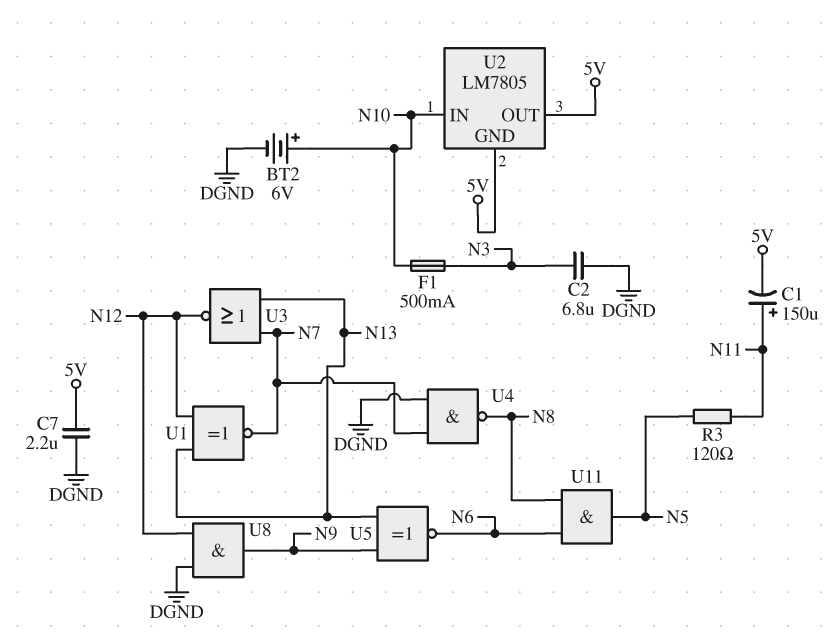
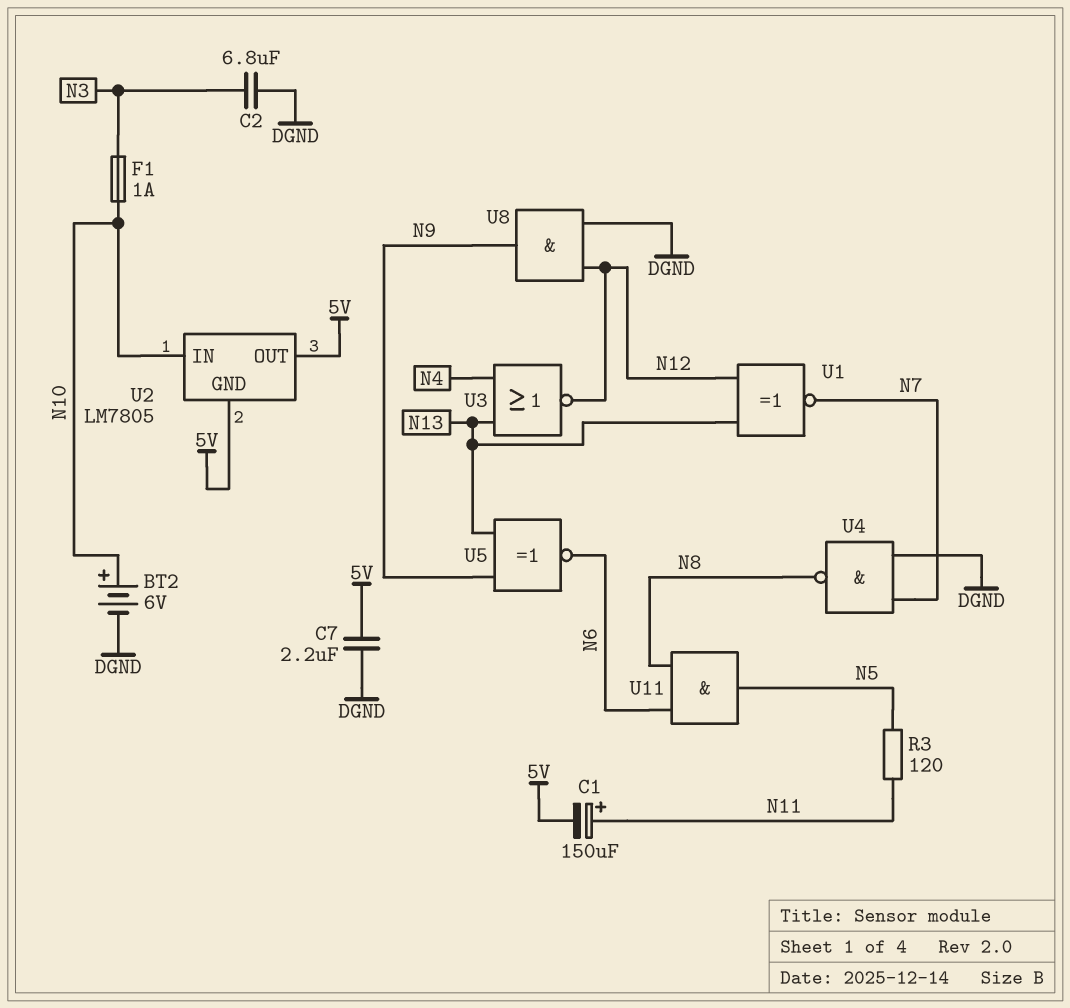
F1: 500mA (N3, N10) -> 1A (N3, N10)
U3: NOR (in N7, in N13, out N12) -> NOR (in N4, in N13, out N12)

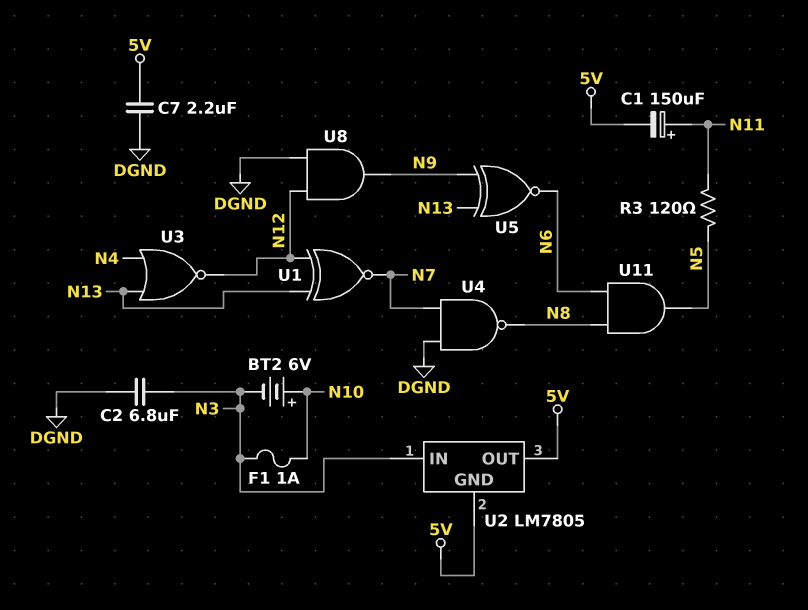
BT2: 6V (plus N10, minus DGND) -> 6V (plus N10, minus N3)
U2 pin IN: N10 -> N3

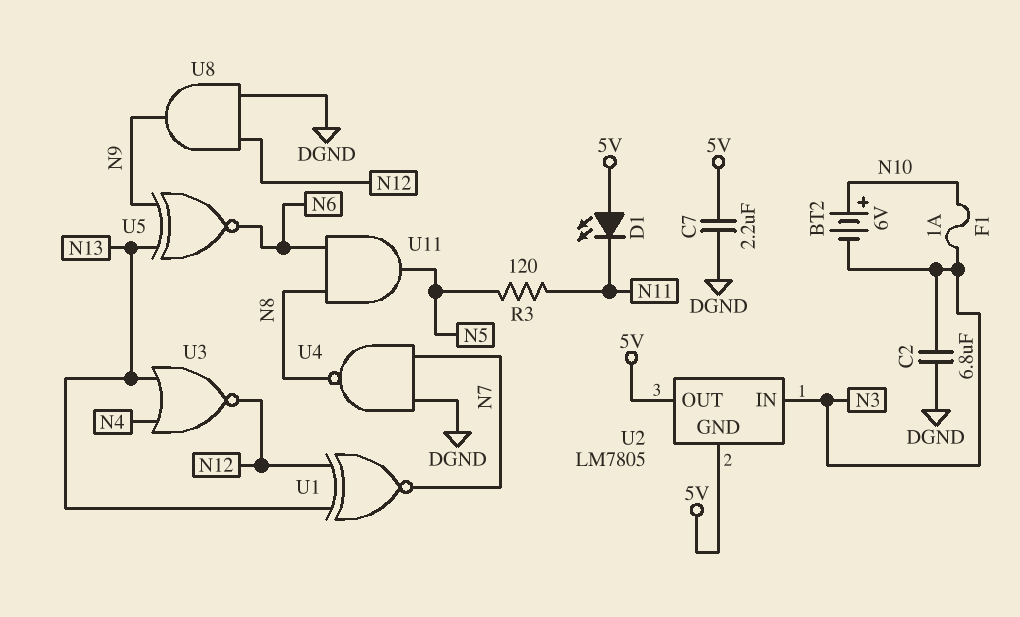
C1: 150uF (plus N11, minus 5V) -> none
D1: none -> LED (A 5V, K N11)

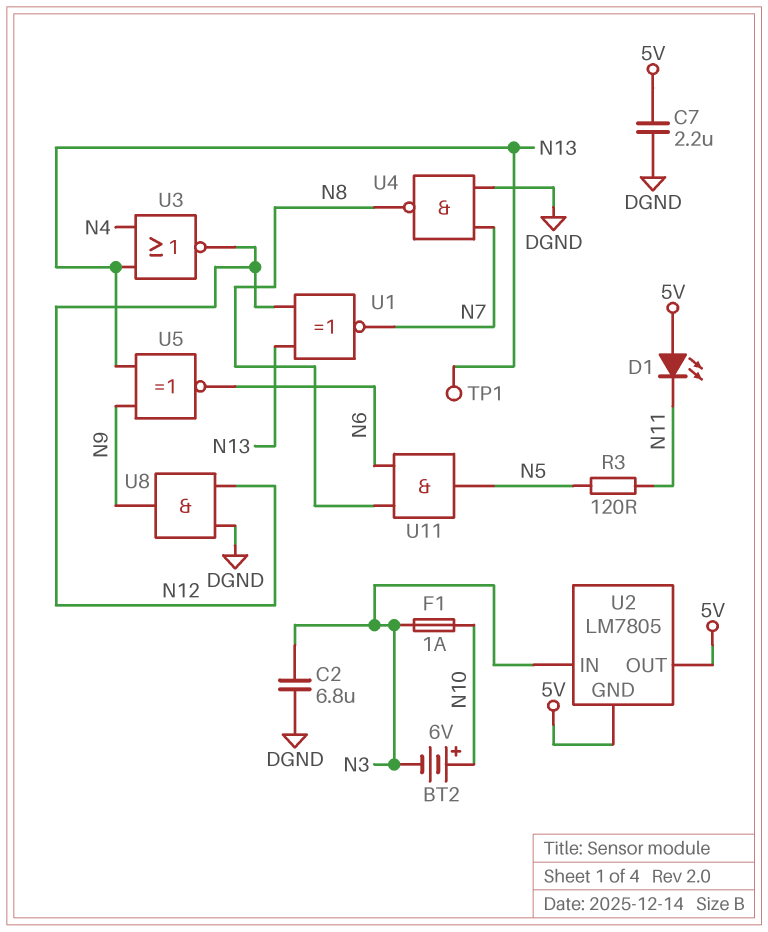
TP1: none -> test point (N13)

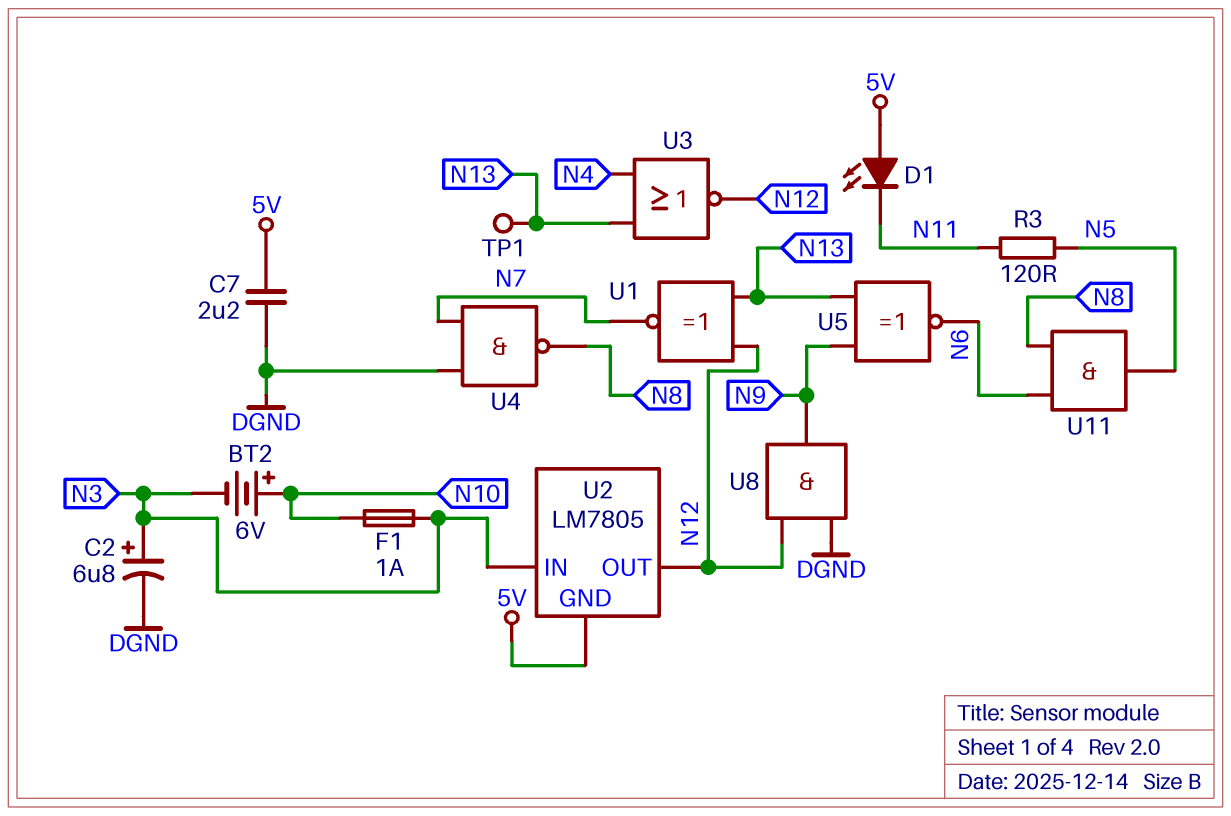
C2: 6.8uF (DGND, N3) -> 6.8uF (plus N3, minus DGND)
U2 pin OUT: 5V -> N12

